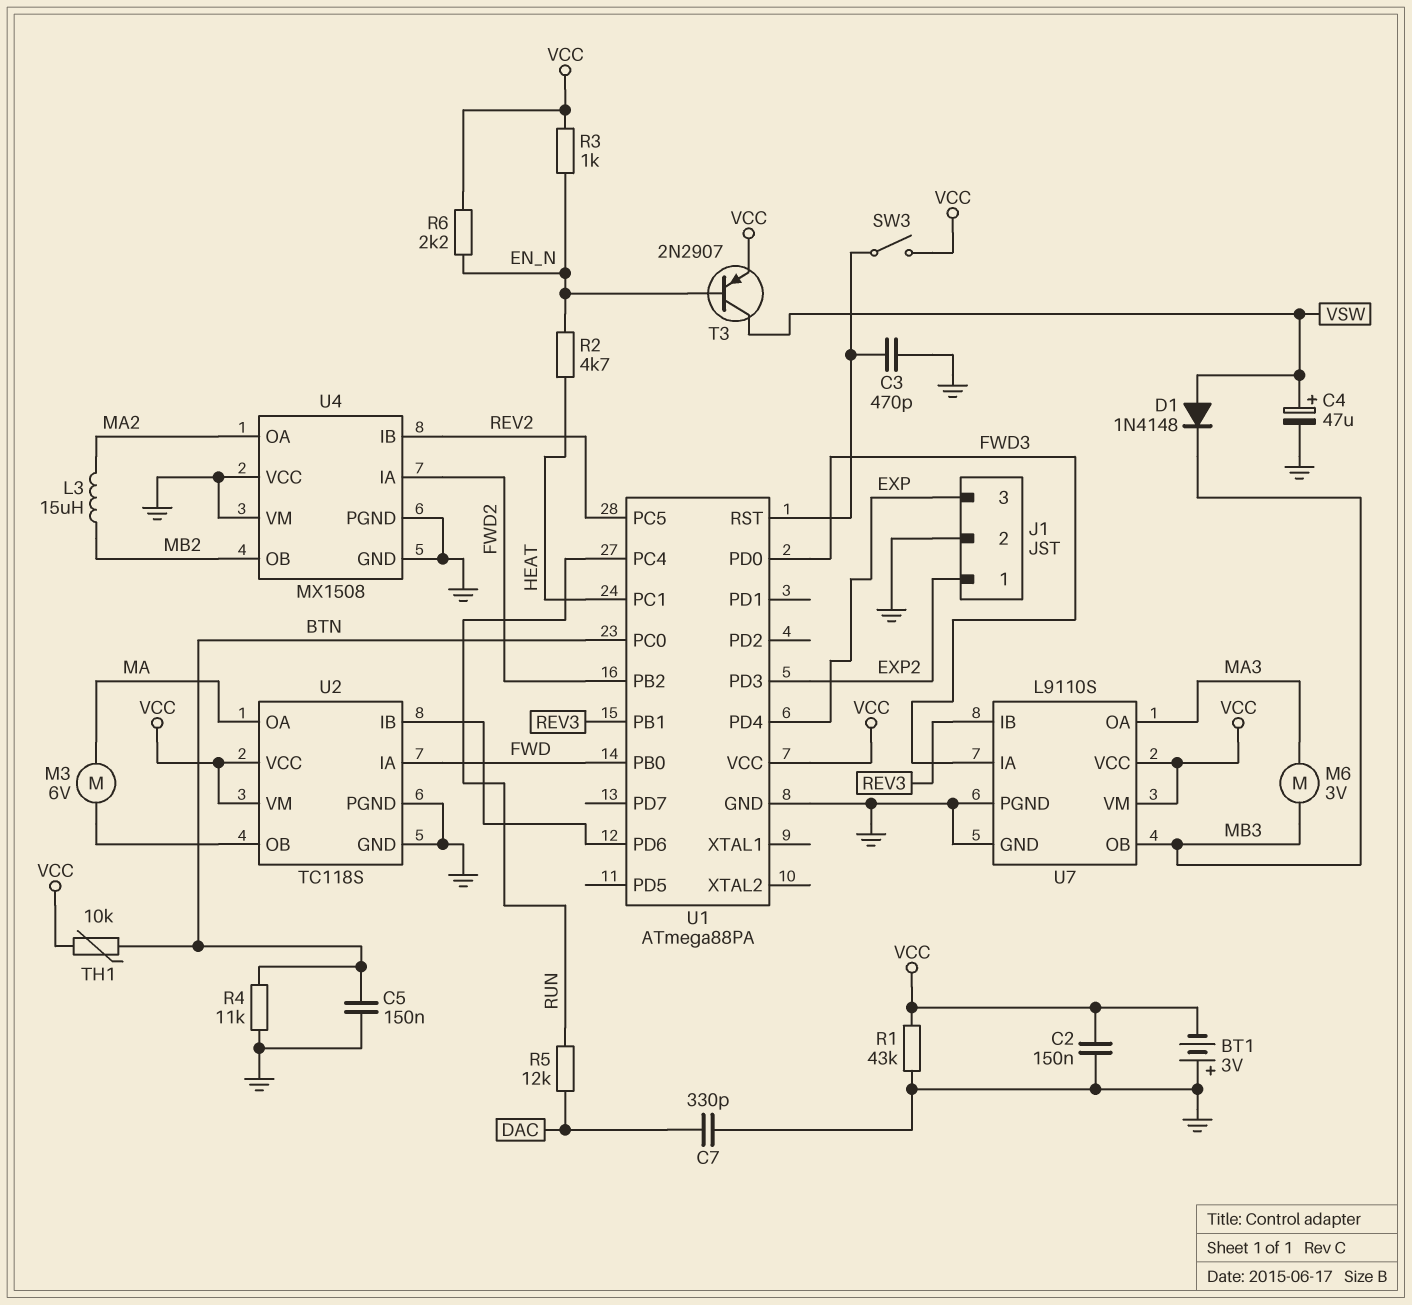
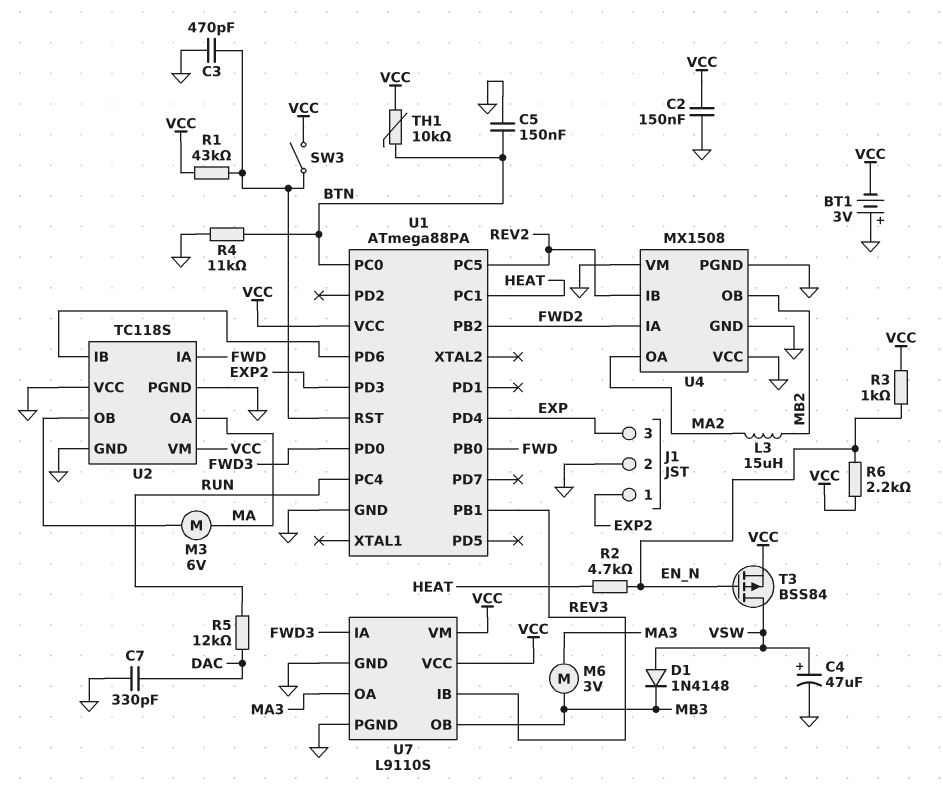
R1: 43k (GND, VCC) -> 43k (U1/RST, VCC)
T3: PNP 2N2907 (B EN_N, C VSW, E VCC) -> PMOS BSS84 (G EN_N, D VSW, S VCC)
U2 pin VCC: VCC -> GND

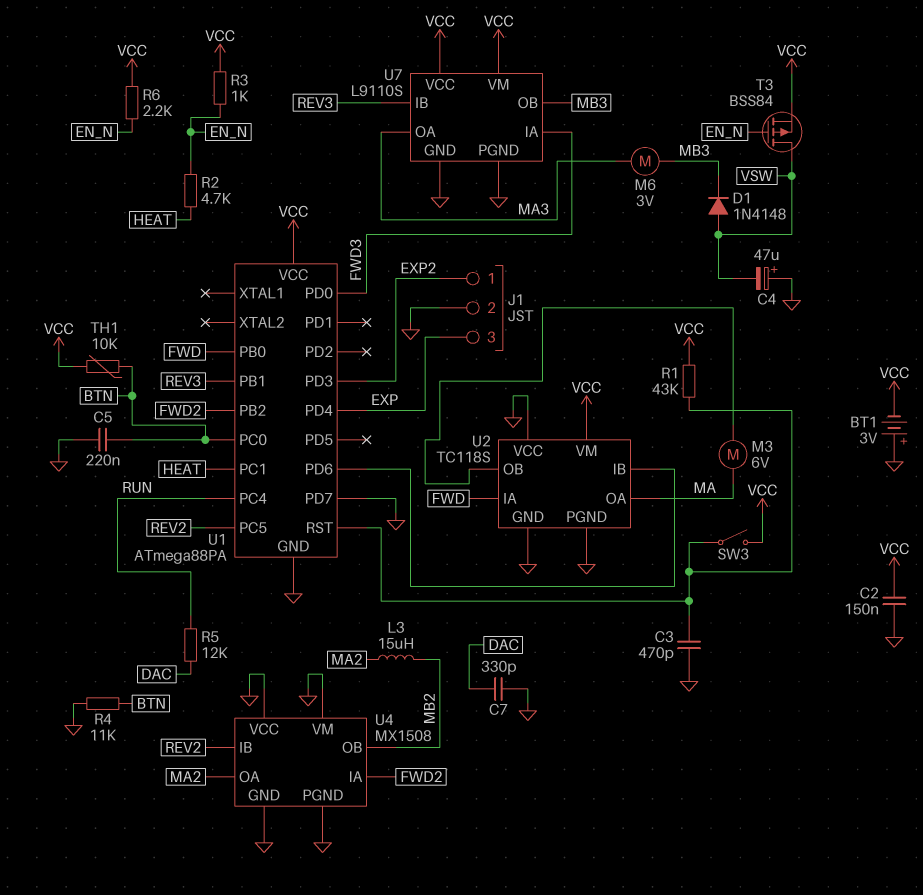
C4: 47uF (plus VSW, minus GND) -> 47uF (plus GND, minus VSW)
C5: 150nF (BTN, GND) -> 220nF (BTN, GND)
U1 pin PD7: none -> GND

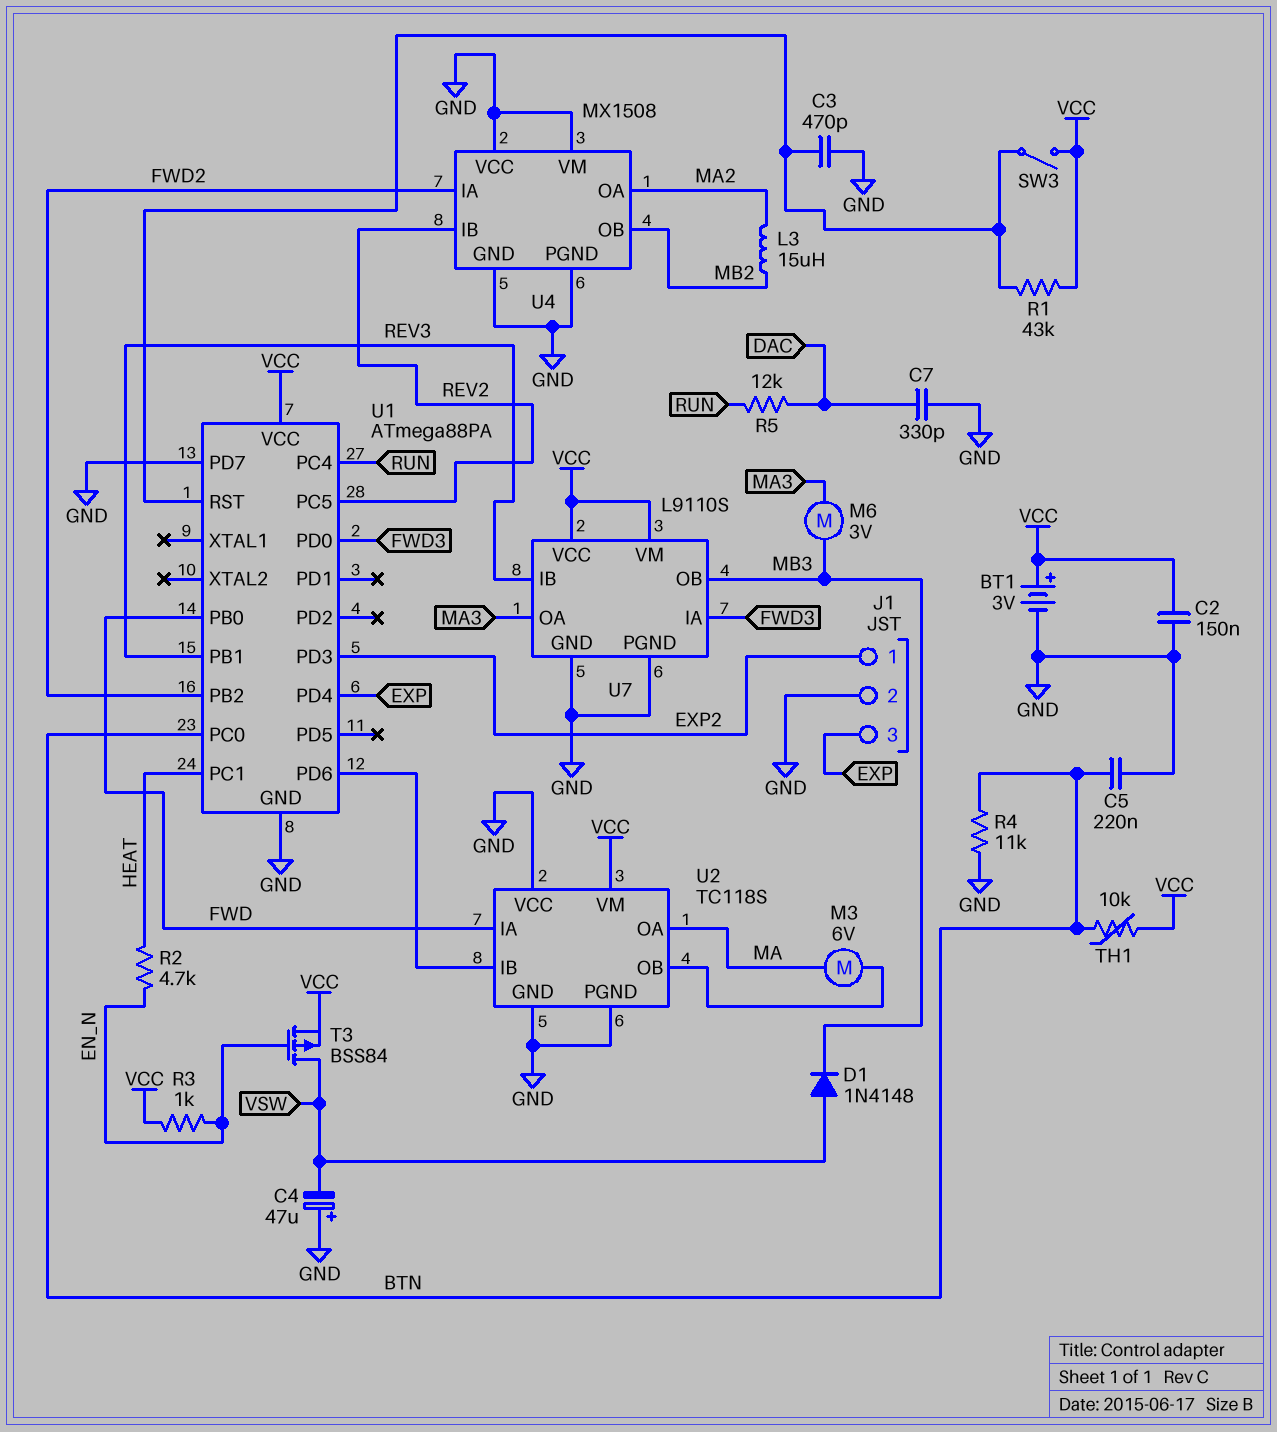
BT1: 3V (plus GND, minus VCC) -> 3V (plus VCC, minus GND)
R6: 2.2k (EN_N, VCC) -> none

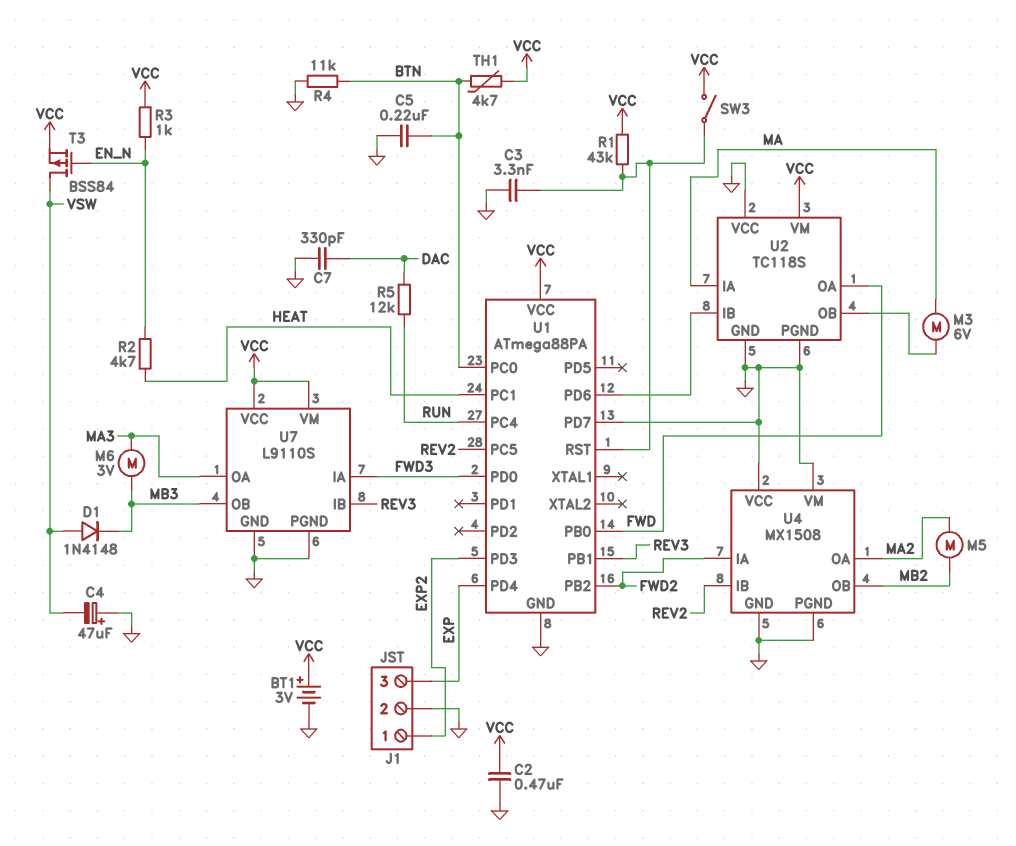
C2: 150nF (GND, VCC) -> 470nF (GND, VCC)
C3: 470pF (GND, U1/RST) -> 3.3nF (GND, U1/RST)
L3: 15uH (MA2, MB2) -> none
M5: none -> motor (MA2, MB2)
TH1: 10k (BTN, VCC) -> 4.7k (BTN, VCC)
U2 pin IA: FWD -> MA
U2 pin OA: MA -> FWD

